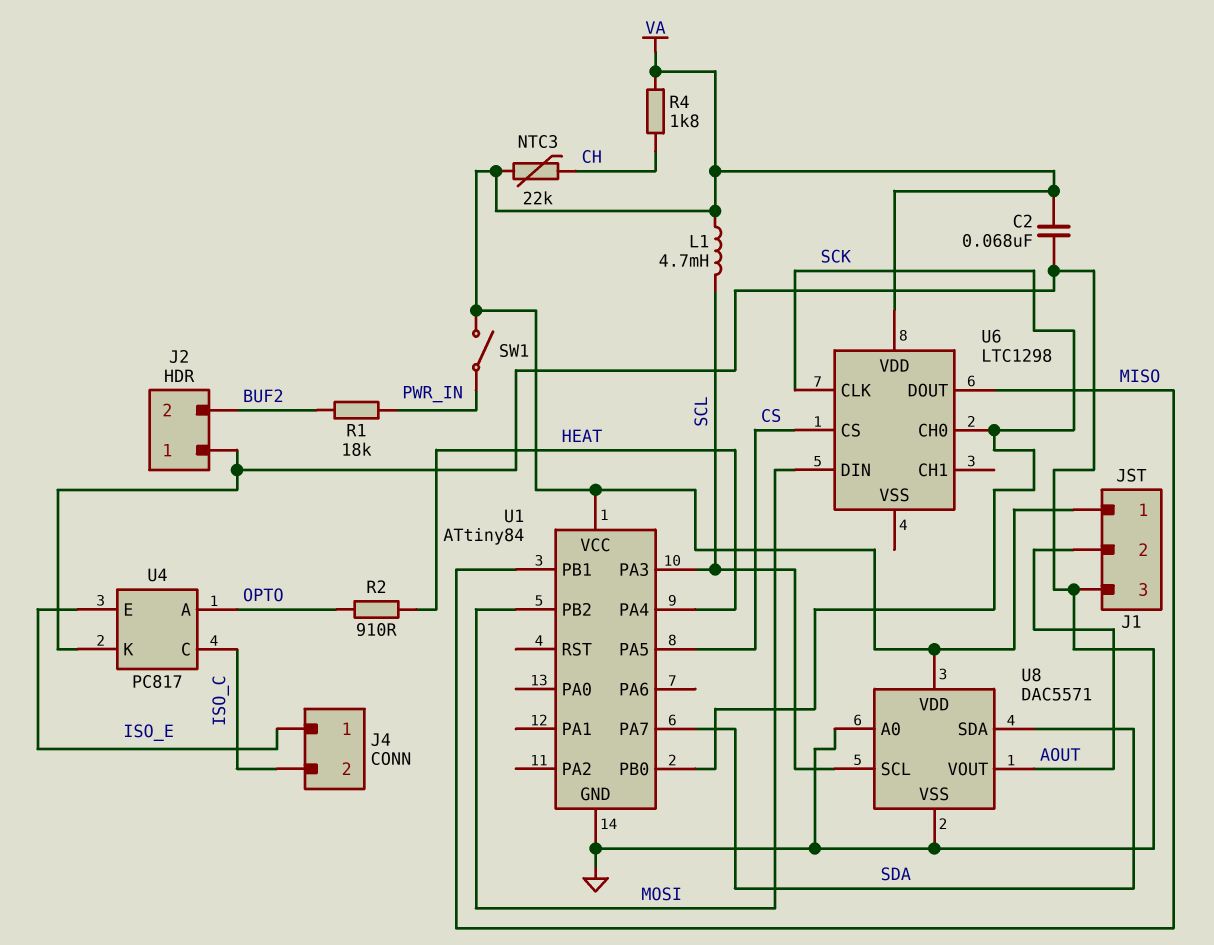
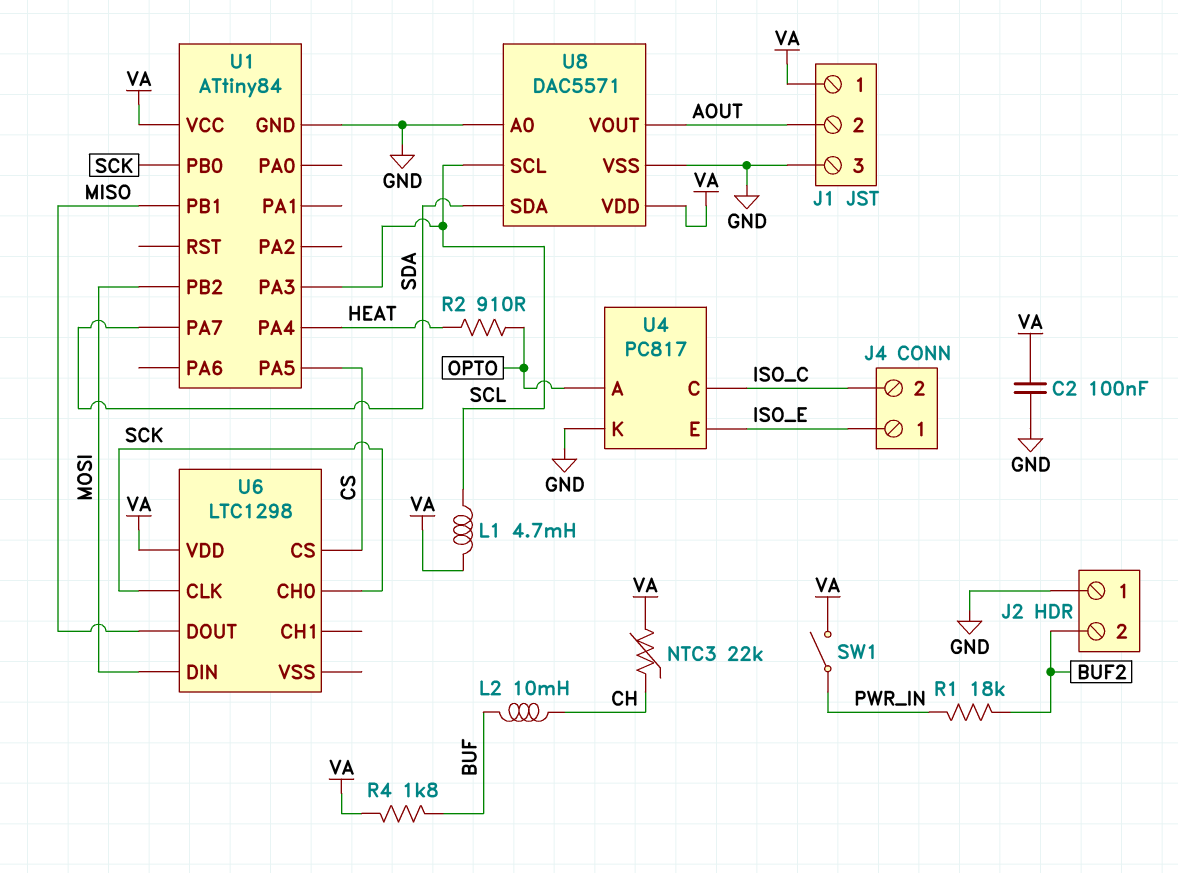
C2: 68nF (GND, VA) -> 100nF (GND, VA)
L2: none -> 10mH (BUF, CH)
R4: 1.8k (CH, VA) -> 1.8k (BUF, VA)

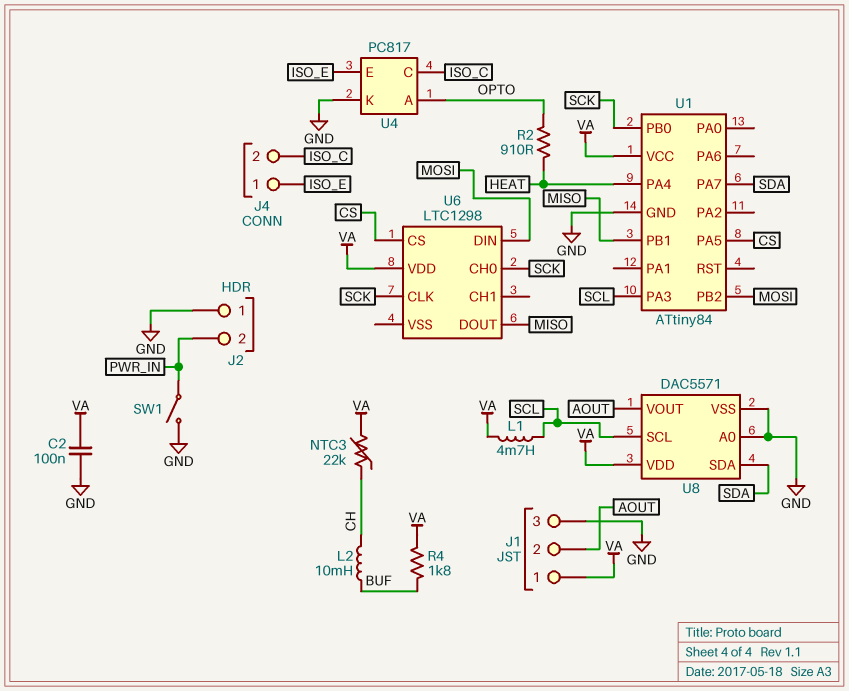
J2 pin 2: BUF2 -> PWR_IN
R1: 18k (BUF2, PWR_IN) -> none
SW1: switch (PWR_IN, VA) -> switch (GND, PWR_IN)

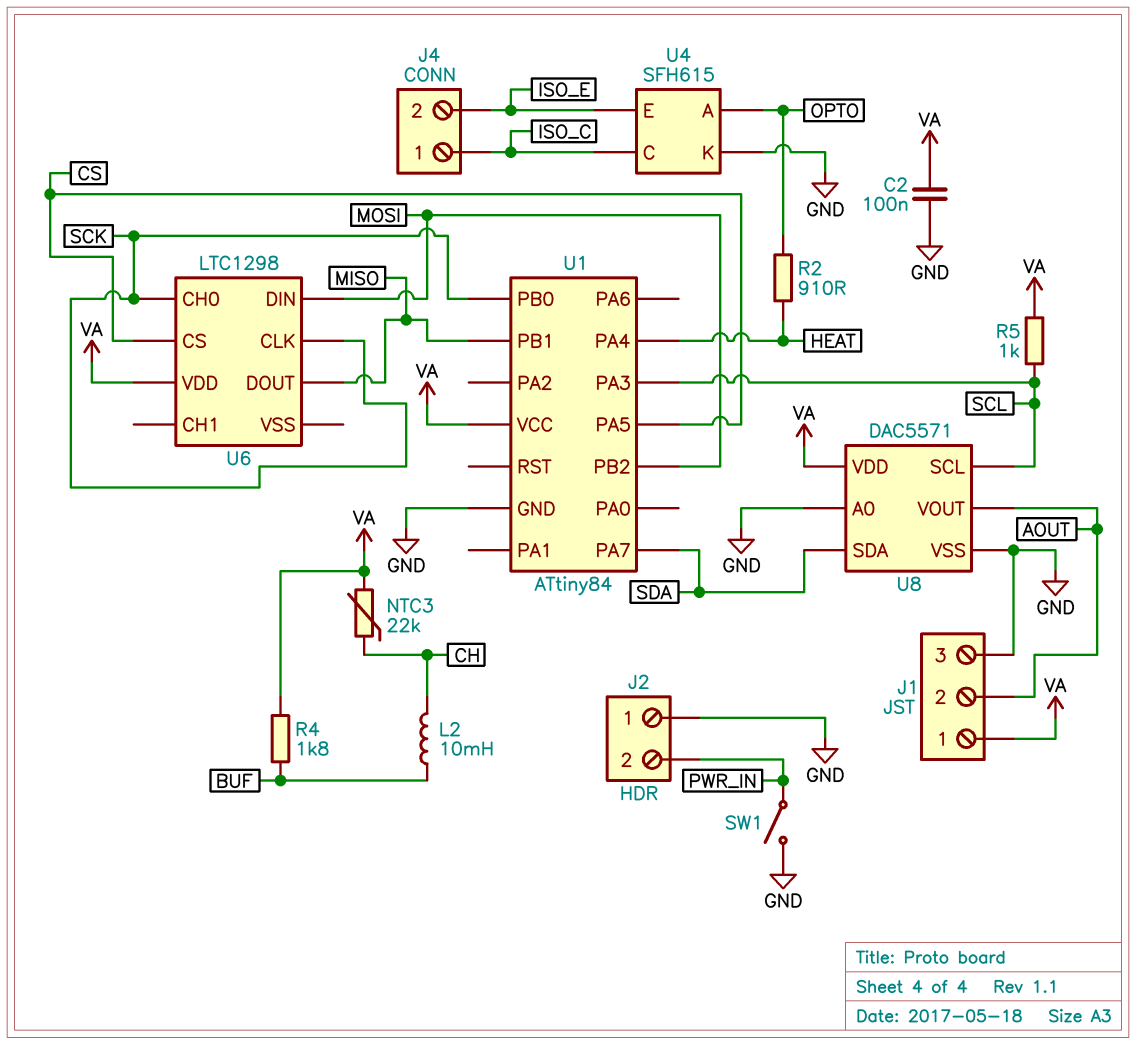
J4 pin 1: ISO_E -> ISO_C
J4 pin 2: ISO_C -> ISO_E
L1: 4.7mH (SCL, VA) -> none
R5: none -> 1k (SCL, VA)
U4: PC817 -> SFH615

